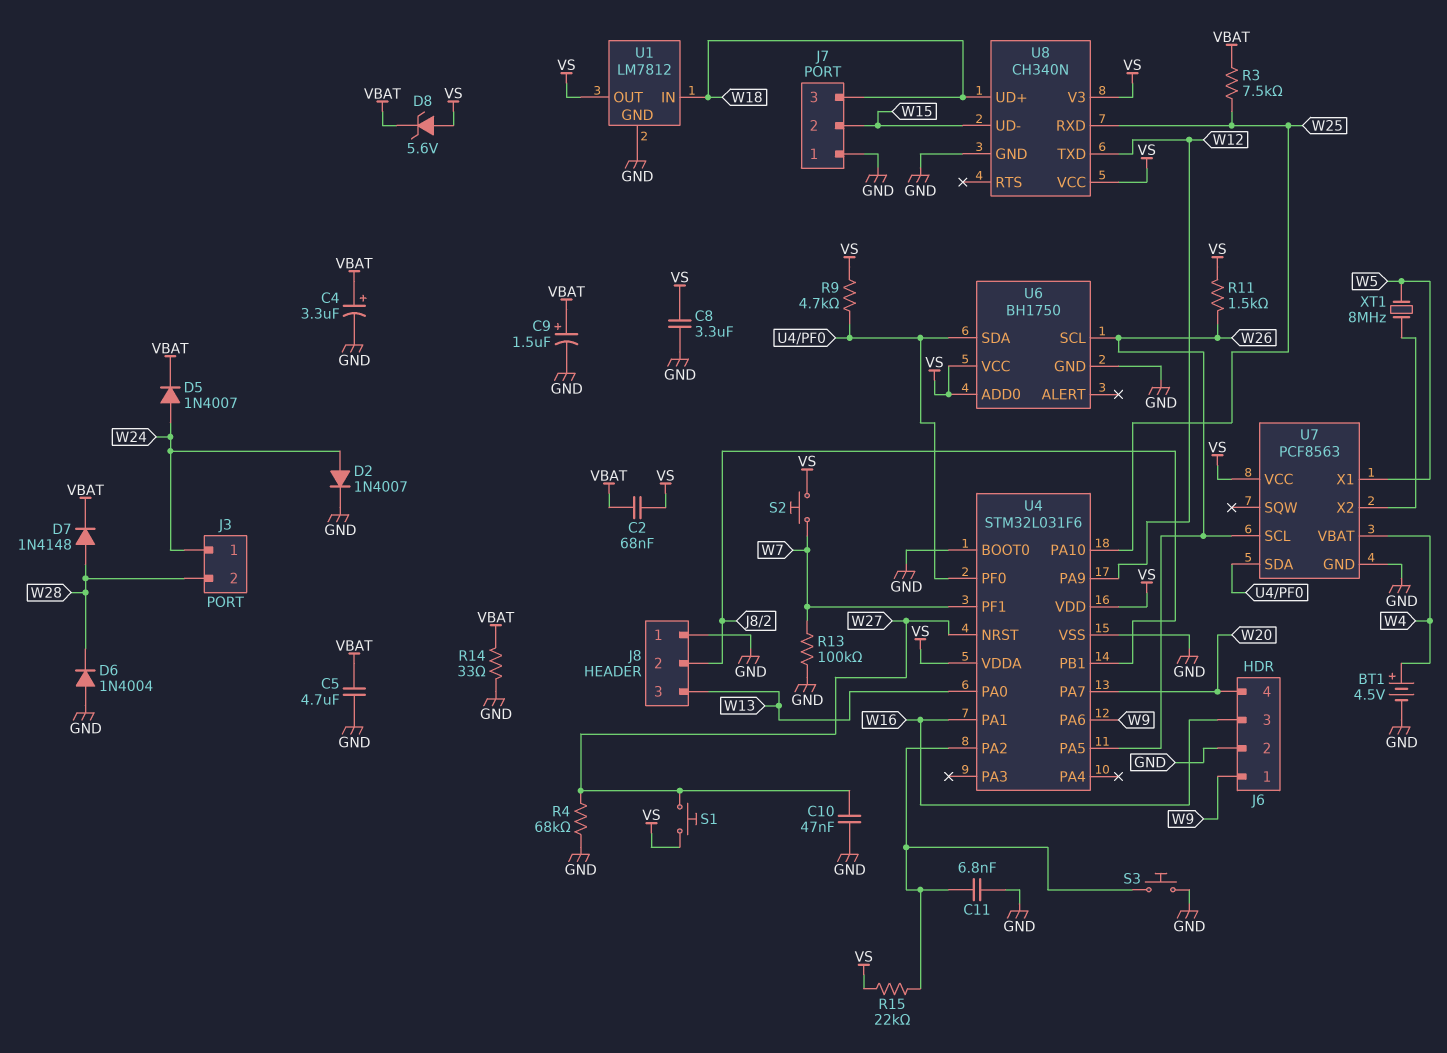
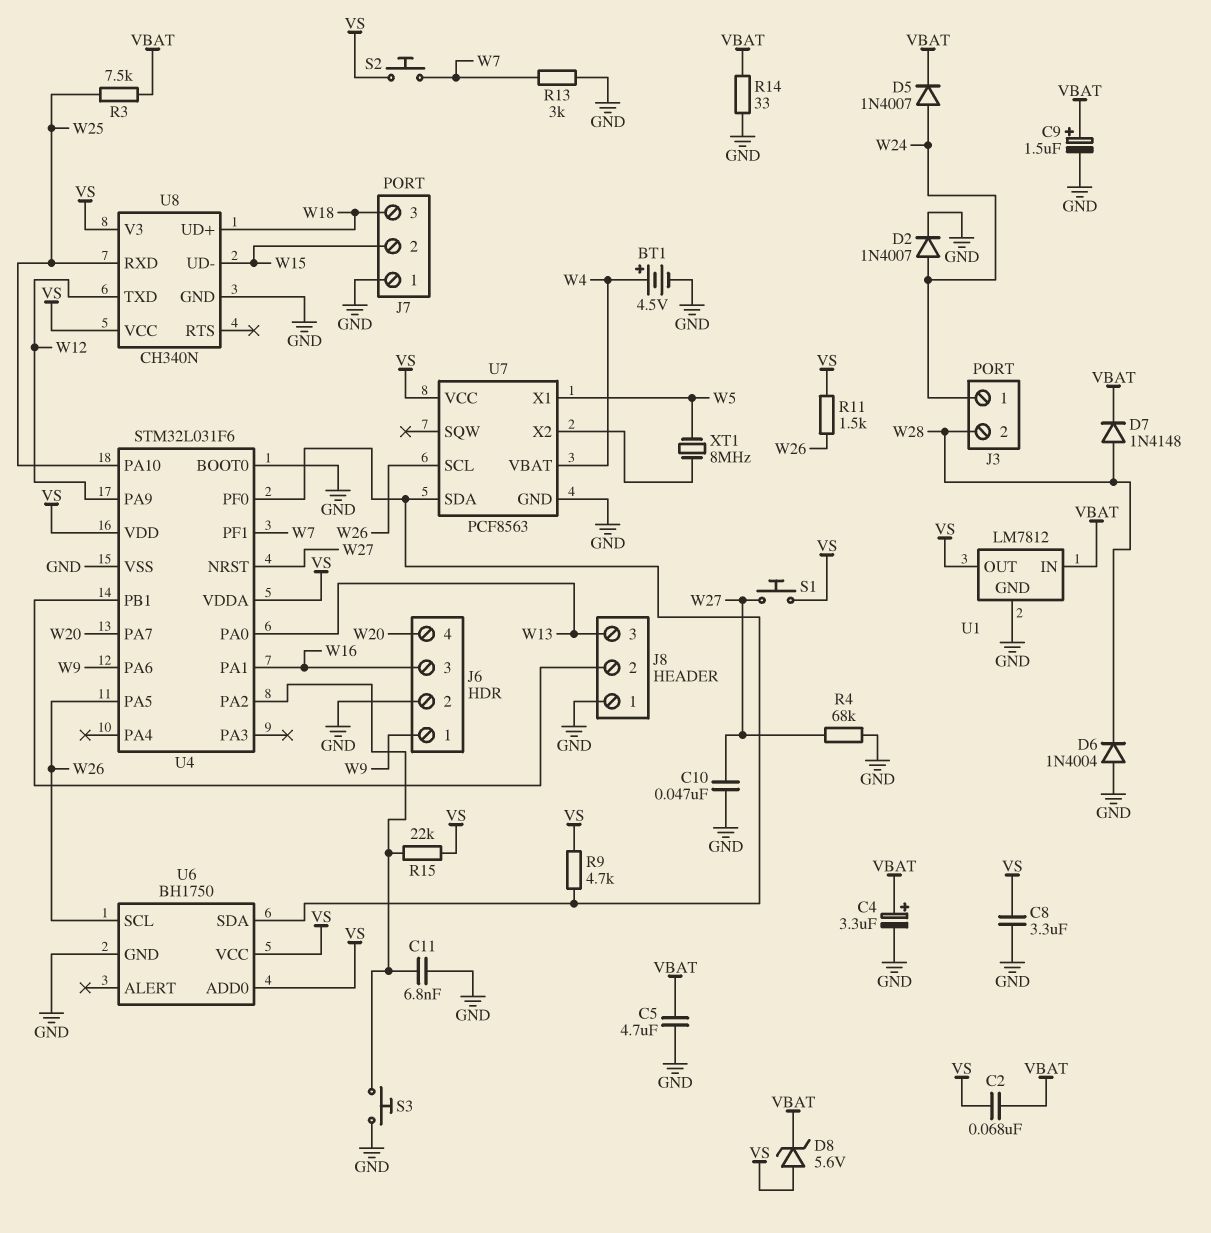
R13: 100k (GND, W7) -> 3k (GND, W7)
U1 pin IN: W18 -> VBAT

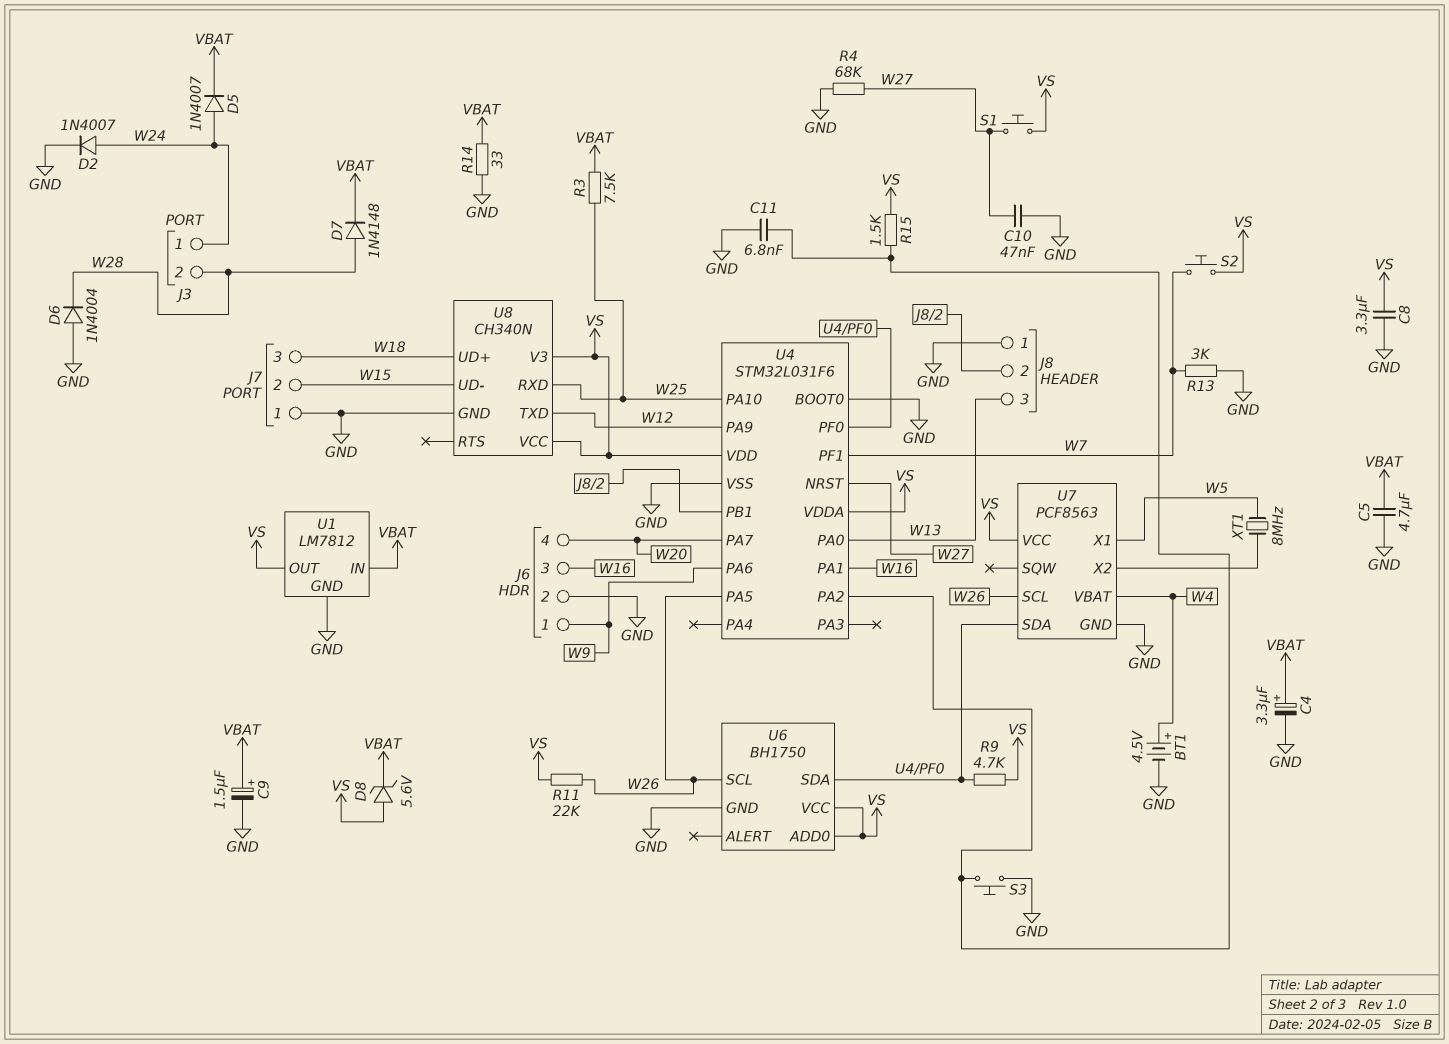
C2: 68nF (VBAT, VS) -> none
R11: 1.5k (VS, W26) -> 22k (VS, W26)
R15: 22k (U4/PA2, VS) -> 1.5k (U4/PA2, VS)

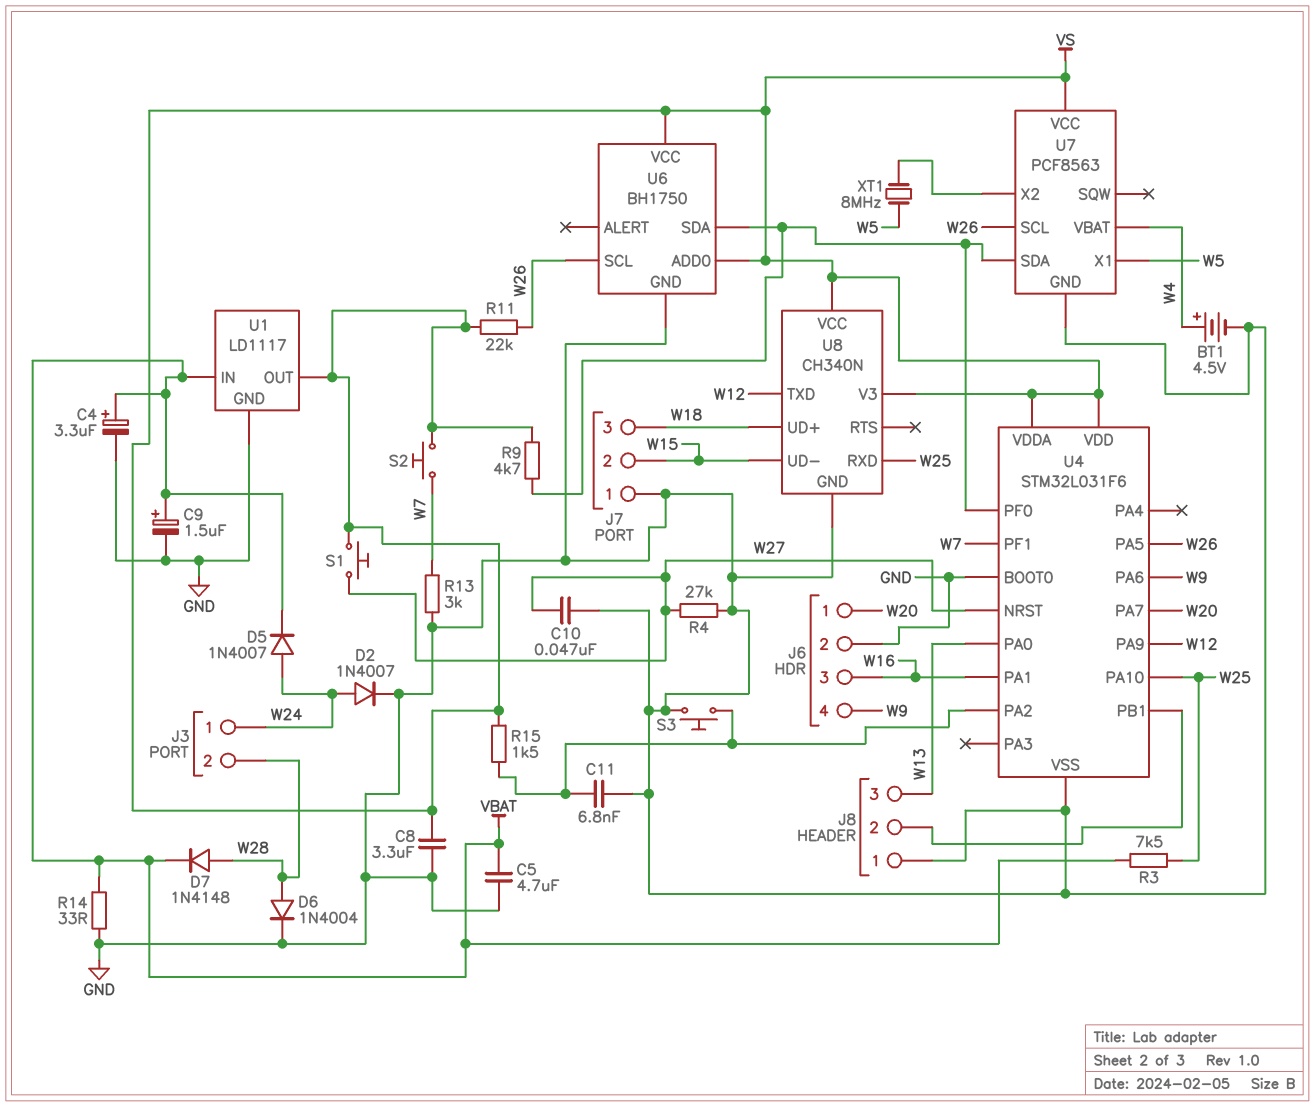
D6: diode 1N4004 (A GND, K W28) -> diode 1N4004 (A W28, K GND)
D8: zener 5.6V (A VS, K VBAT) -> none
J6 pin 1: W9 -> W20
J6 pin 4: W20 -> W9
R4: 68k (GND, W27) -> 27k (GND, W27)
U1: LM7812 -> LD1117

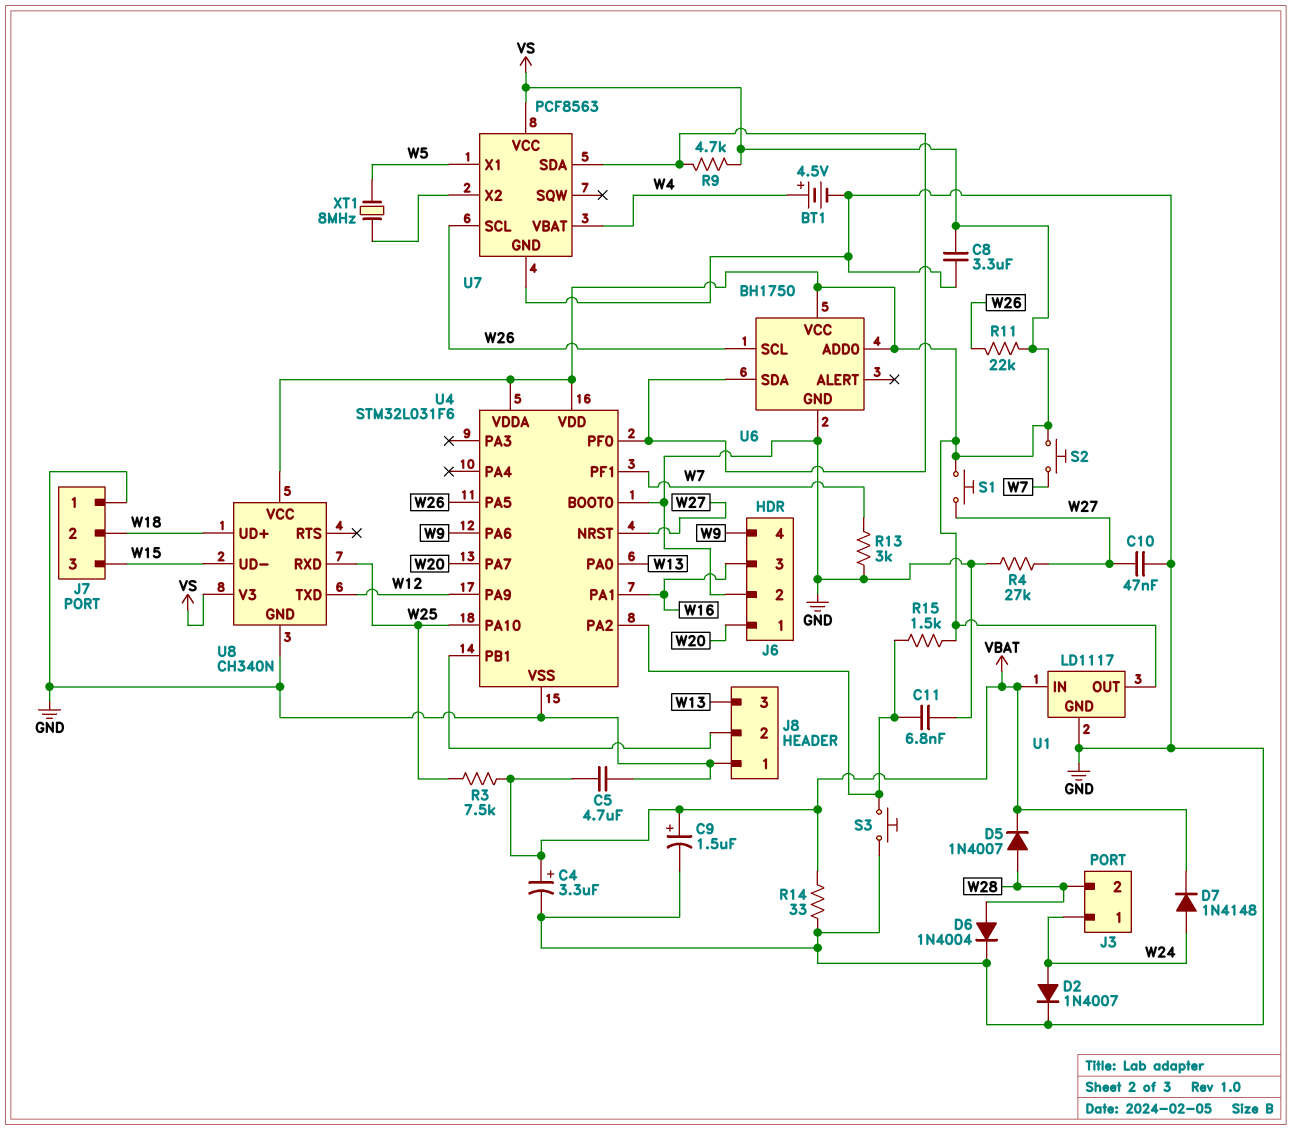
D5: diode 1N4007 (A W24, K VBAT) -> diode 1N4007 (A W28, K VBAT)
D7: diode 1N4148 (A W28, K VBAT) -> diode 1N4148 (A W24, K VBAT)
J7 pin 2: W15 -> W18
J7 pin 3: W18 -> W15

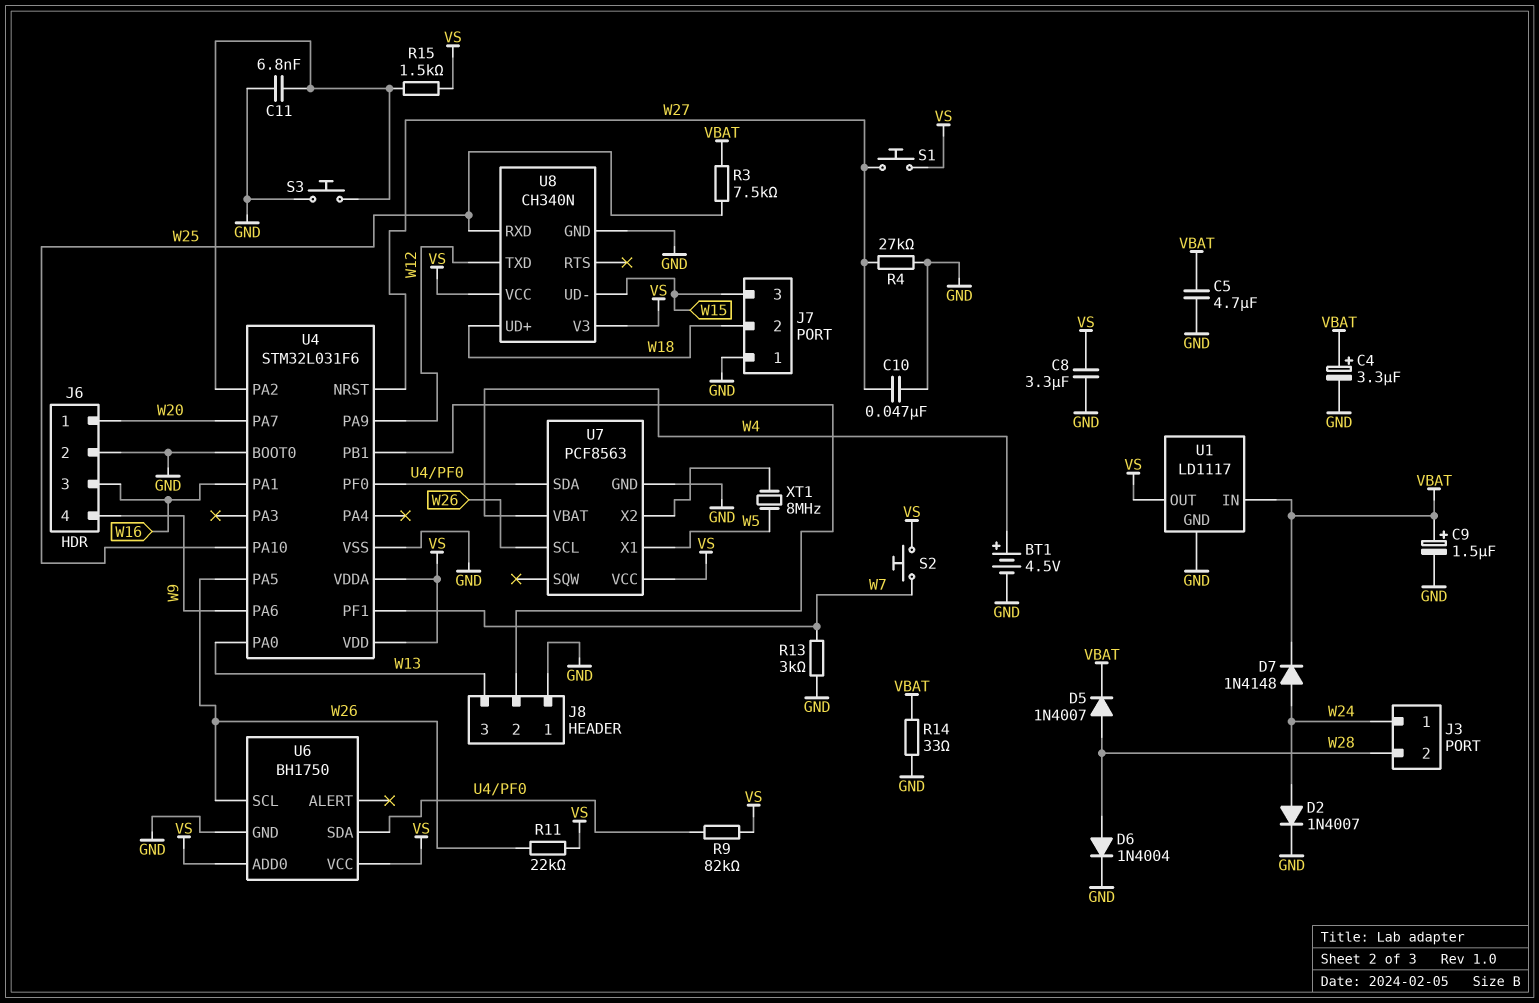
R9: 4.7k (U4/PF0, VS) -> 82k (U4/PF0, VS)

